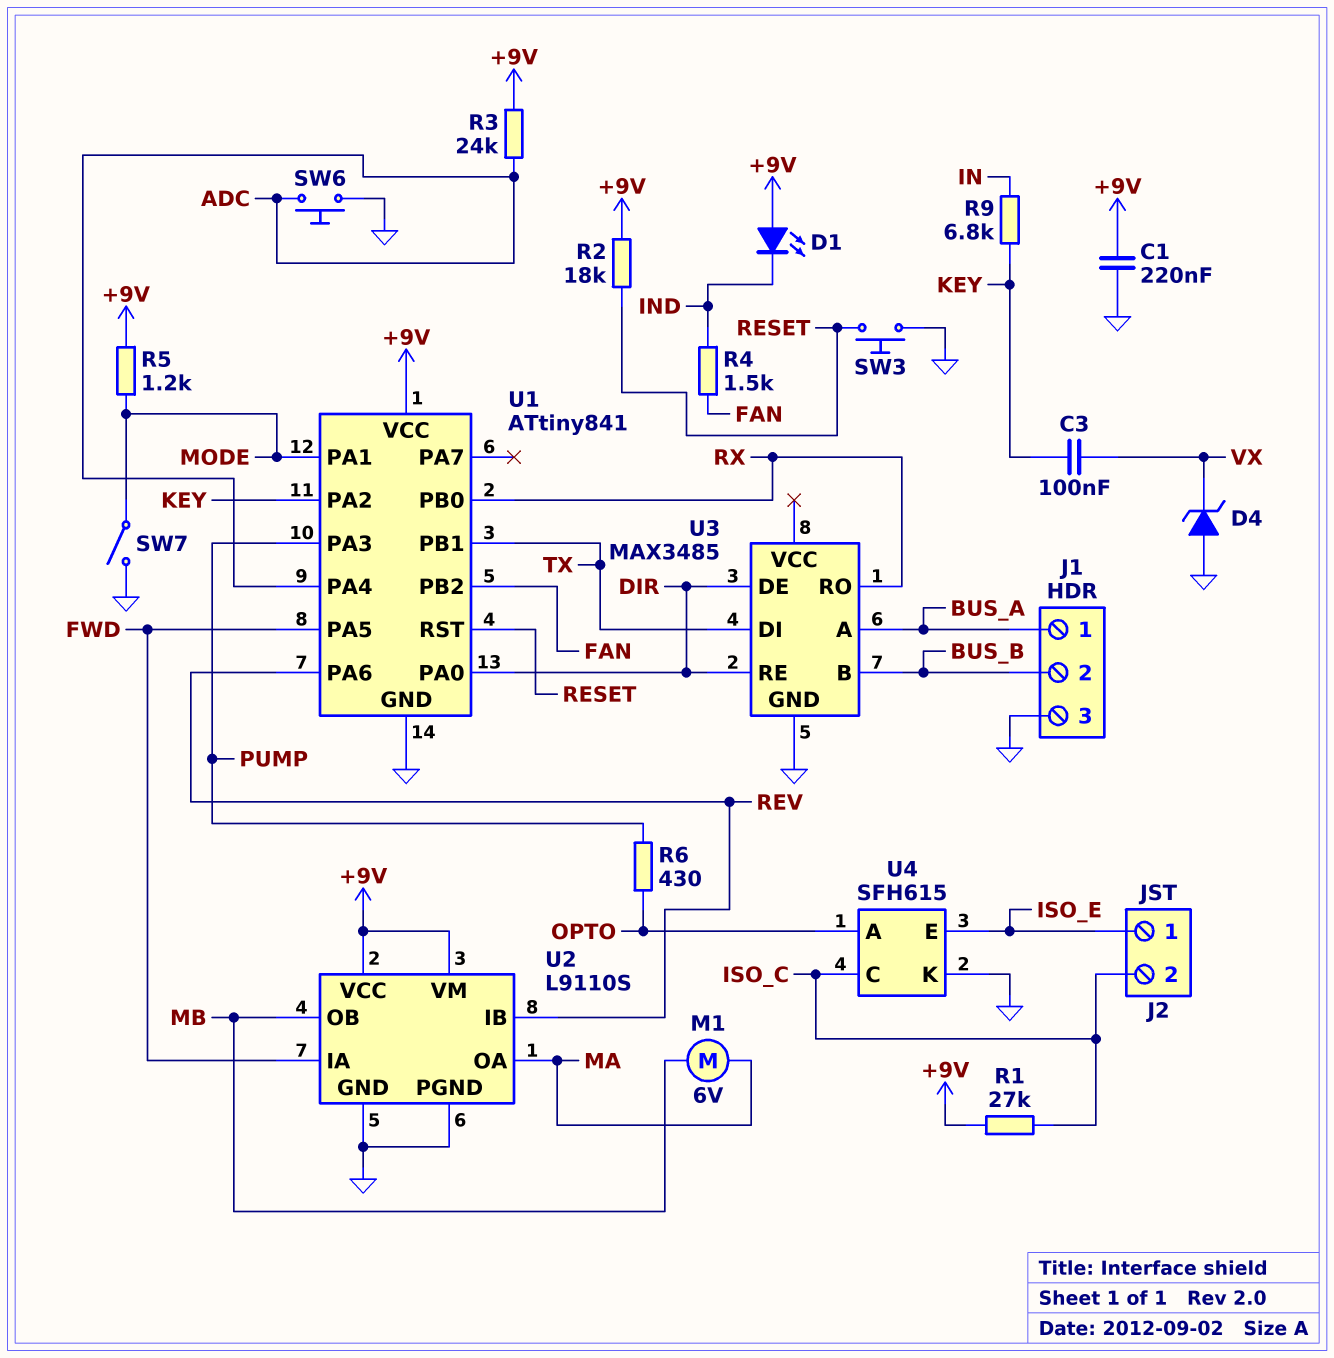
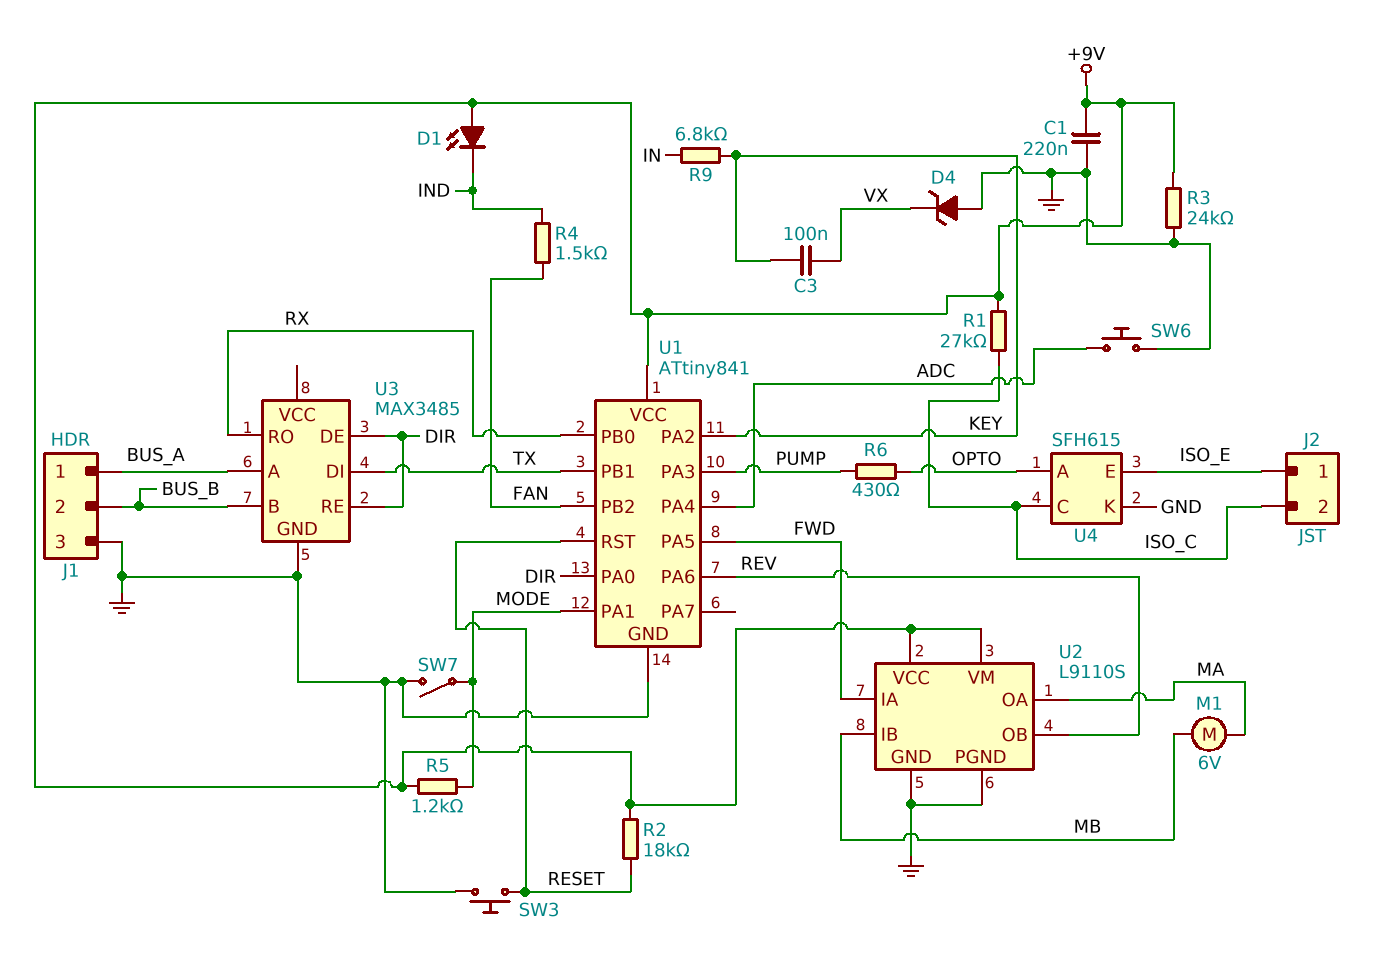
R3: 24k (+9V, ADC) -> 24k (+9V, GND)
U2 pin IB: REV -> MB
U2 pin OB: MB -> REV

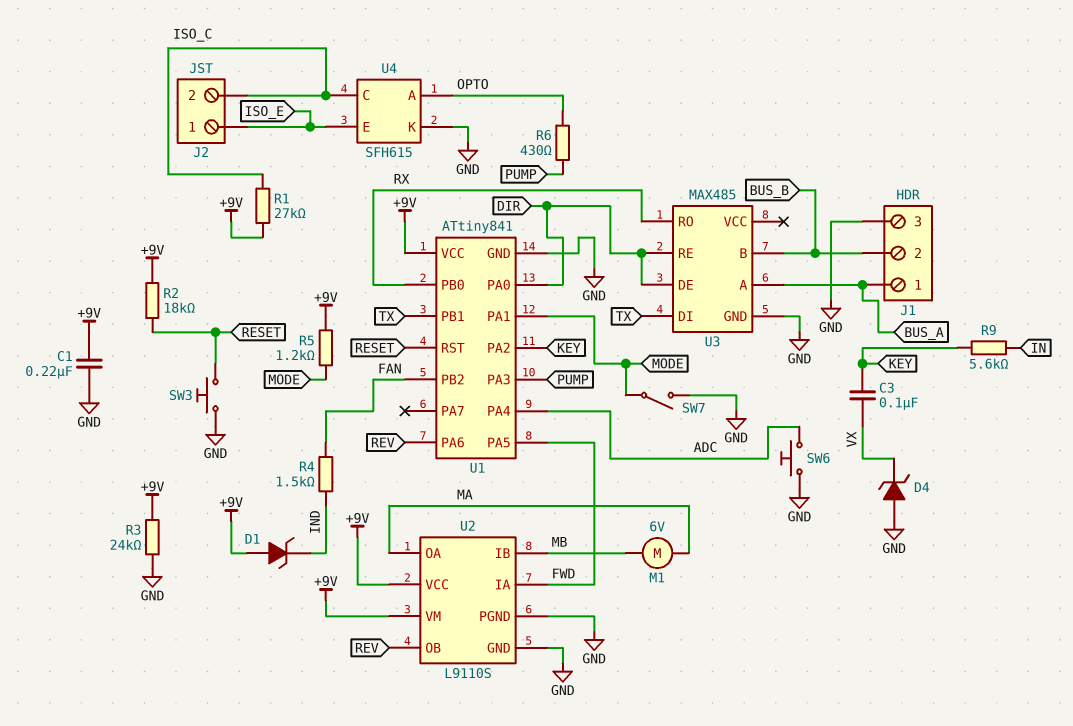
D1: LED (A +9V, K IND) -> zener (A +9V, K IND)
R9: 6.8k (IN, KEY) -> 5.6k (IN, KEY)
U3: MAX3485 -> MAX485

